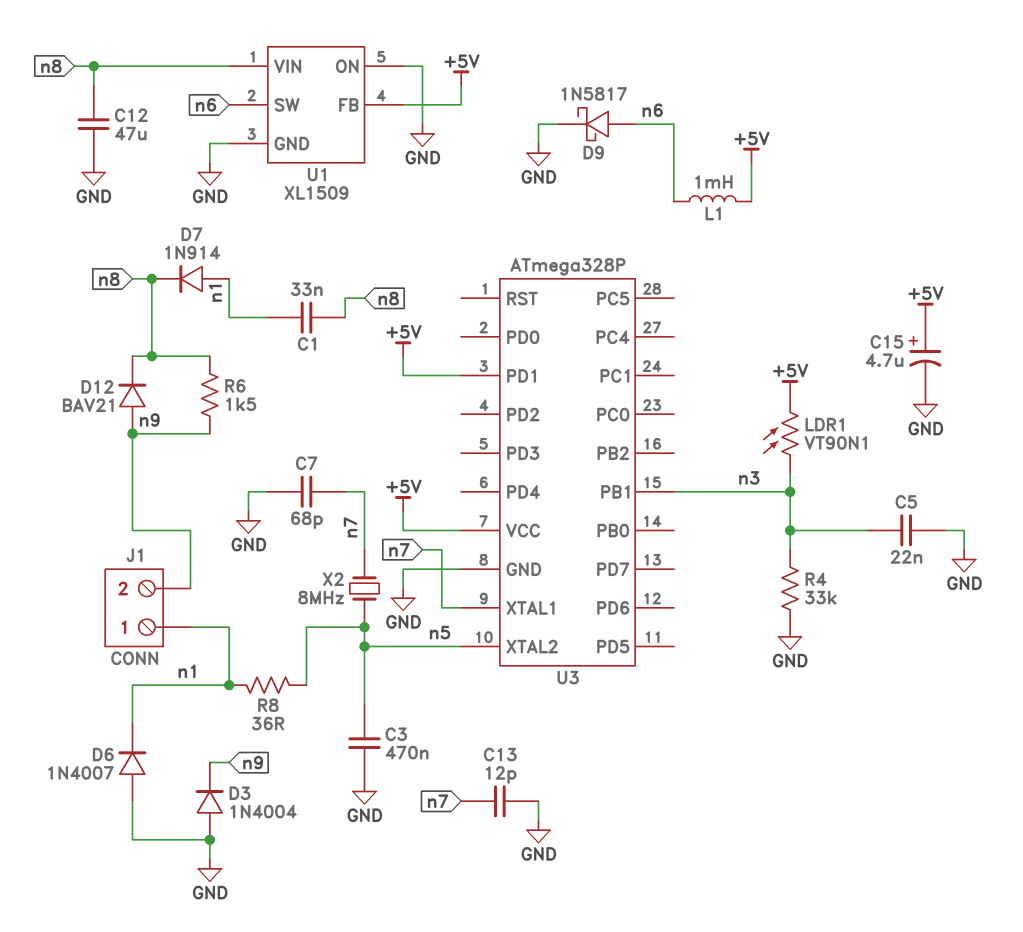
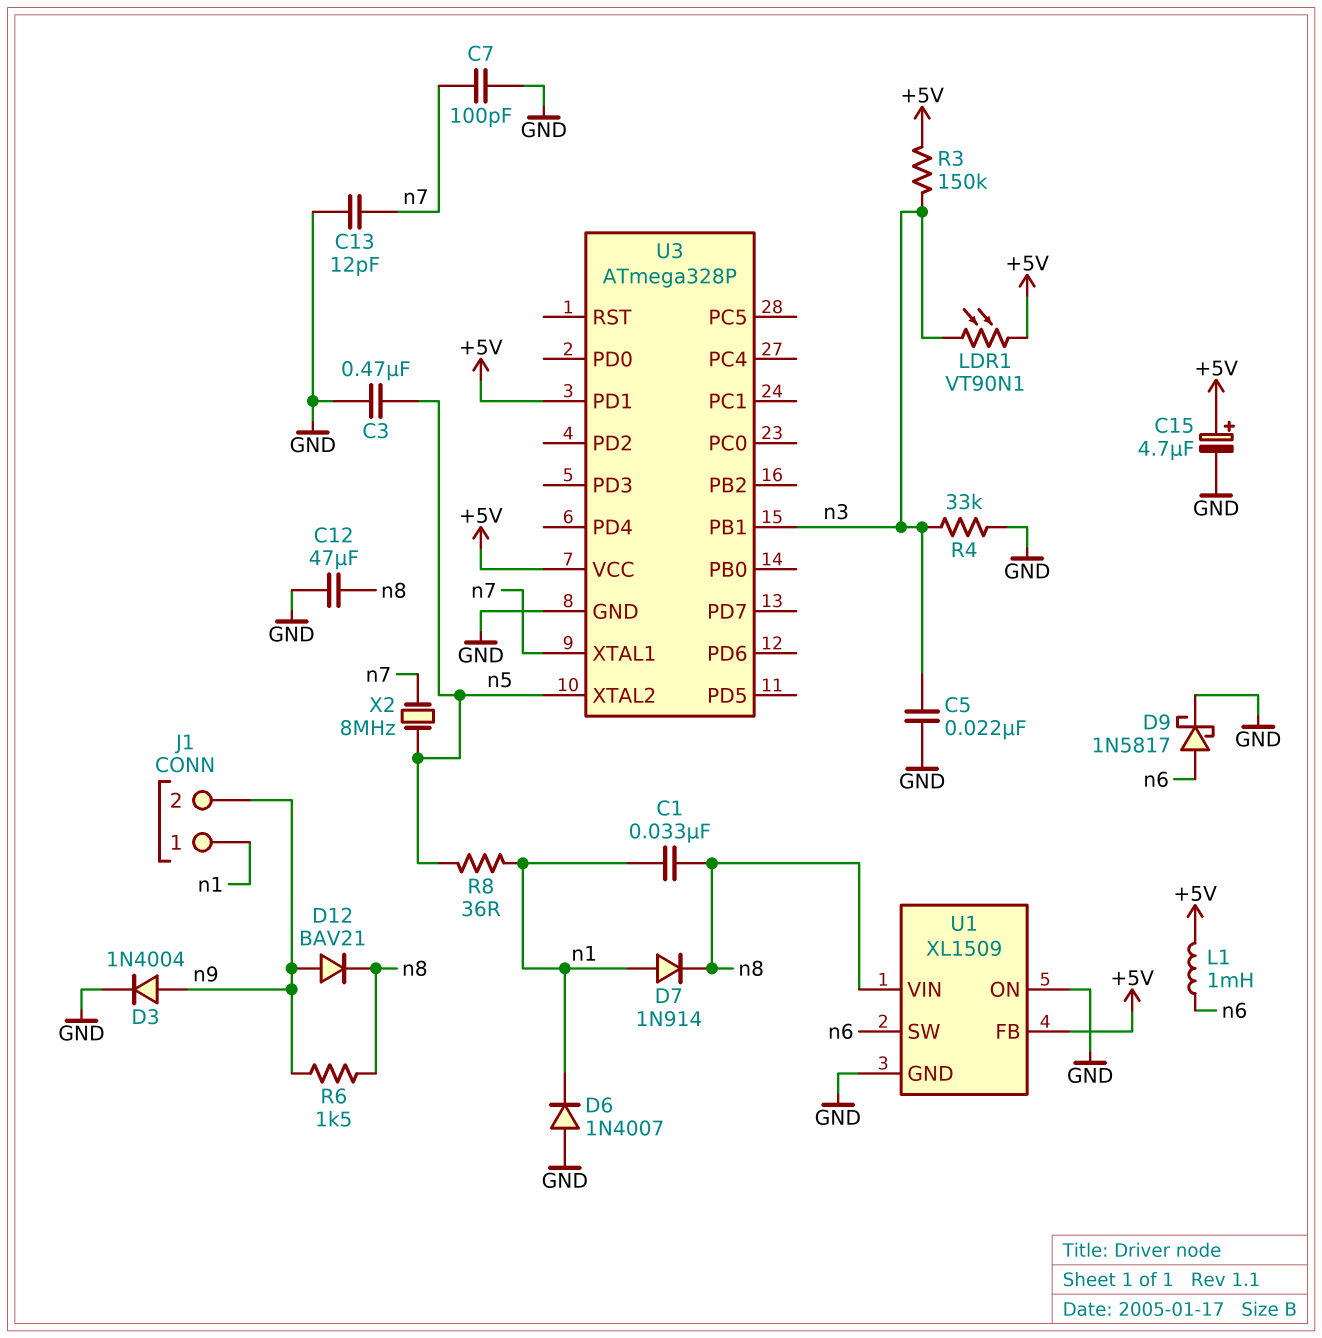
C7: 68pF (GND, n7) -> 100pF (GND, n7)
D3: diode 1N4004 (A GND, K n9) -> diode 1N4004 (A n9, K GND)
R3: none -> 150k (+5V, n3)

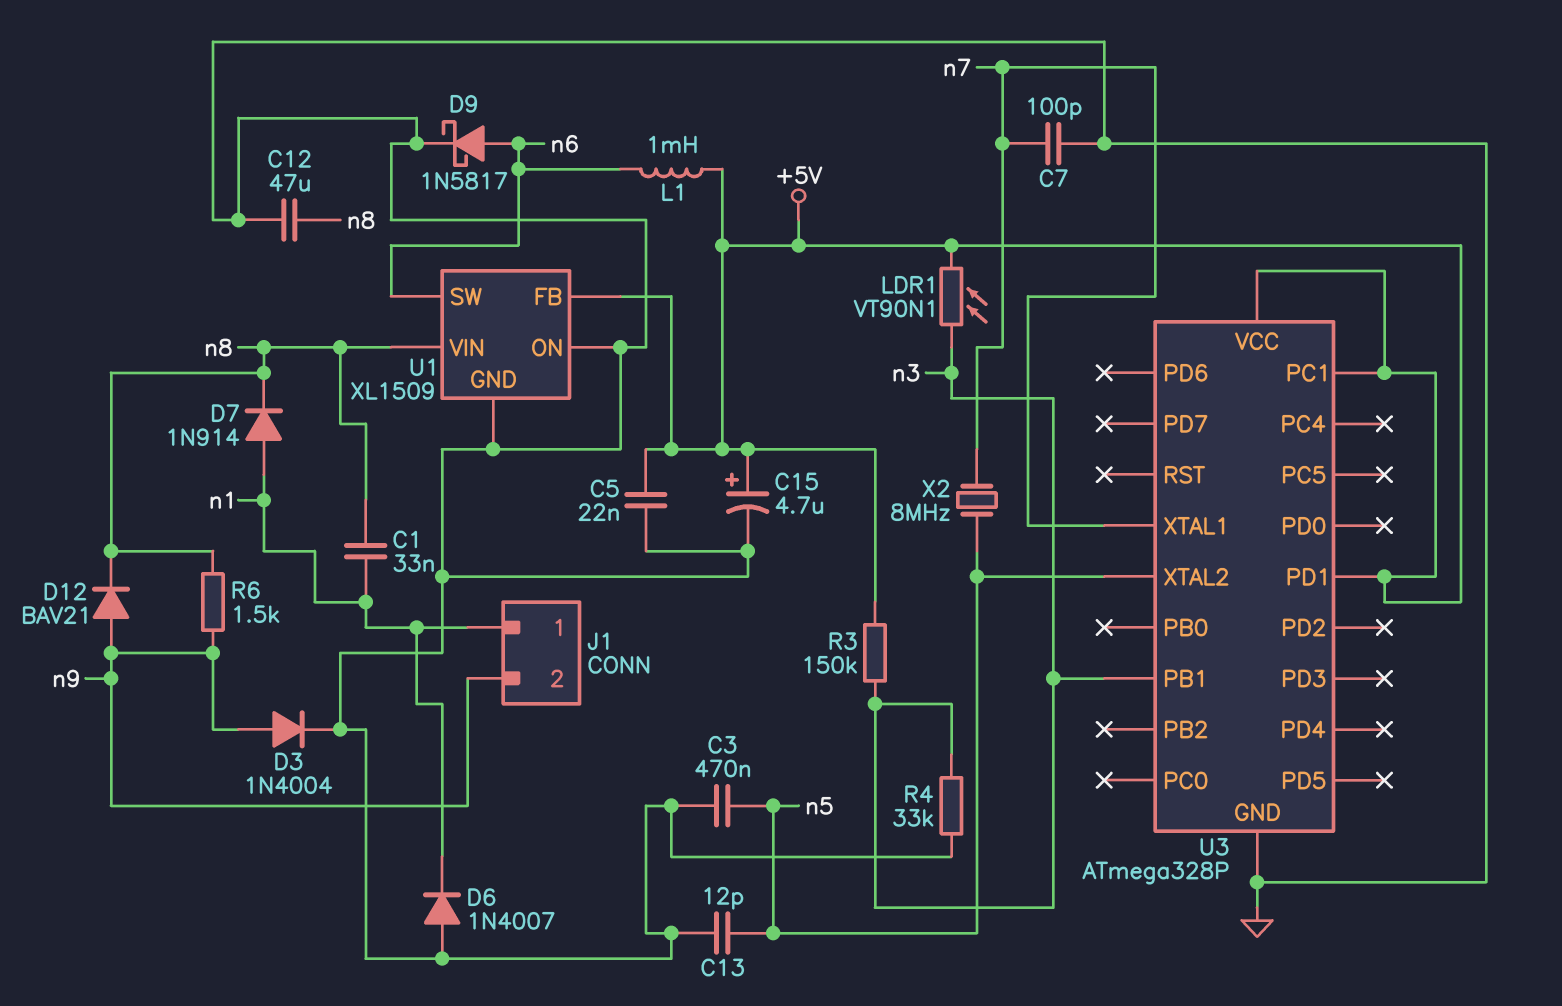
C5: 22nF (GND, n3) -> 22nF (+5V, GND)
C13: 12pF (GND, n7) -> 12pF (GND, n5)
R8: 36 (n1, n5) -> none
U3 pin PC1: none -> +5V

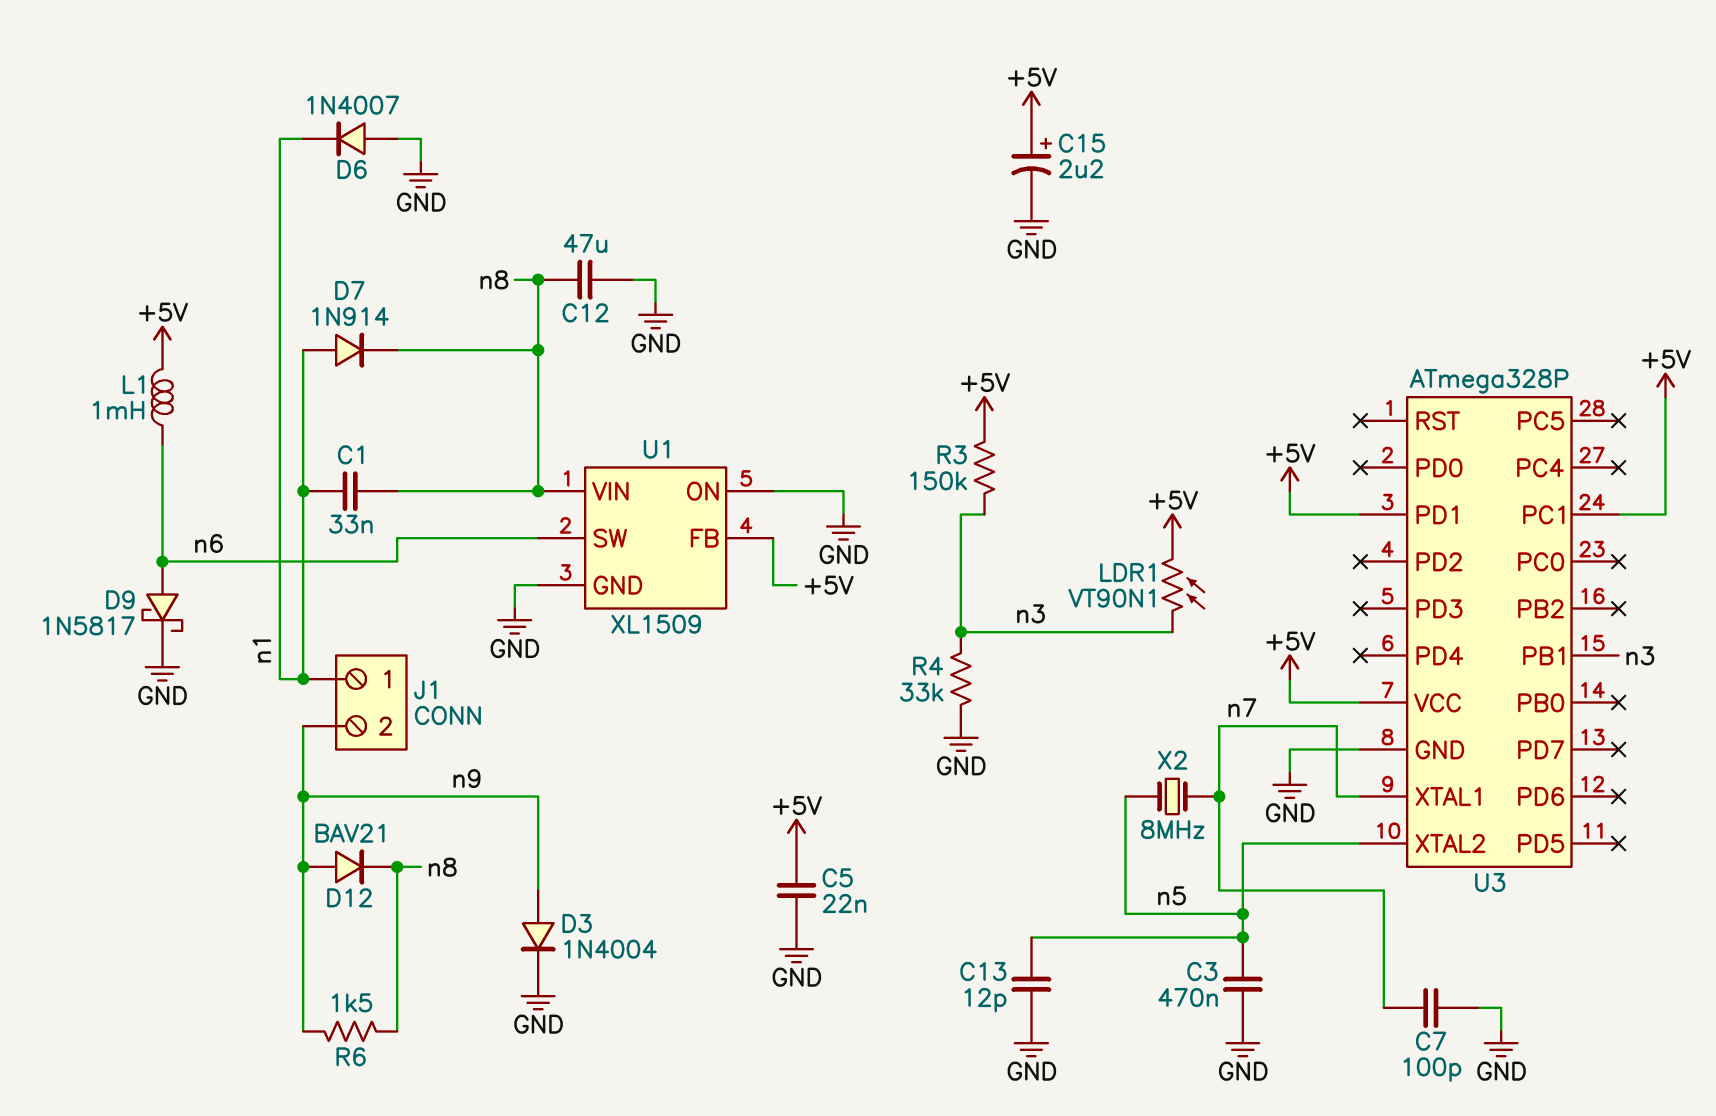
C15: 4.7uF (plus +5V, minus GND) -> 2.2uF (plus +5V, minus GND)

